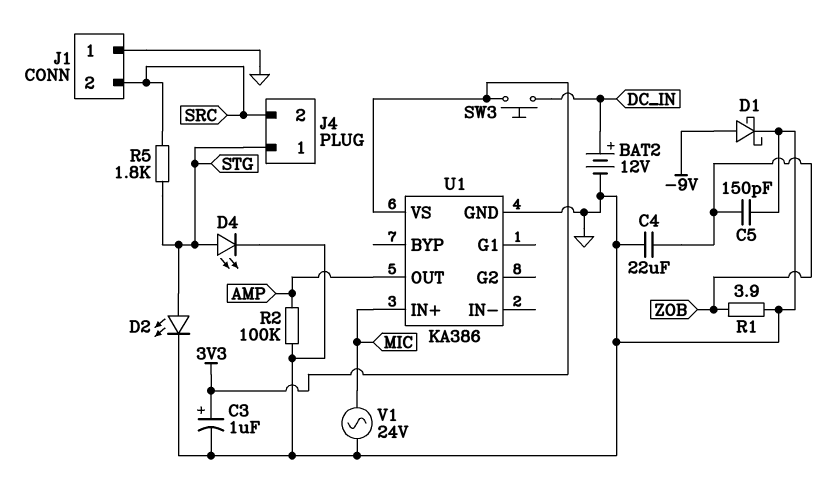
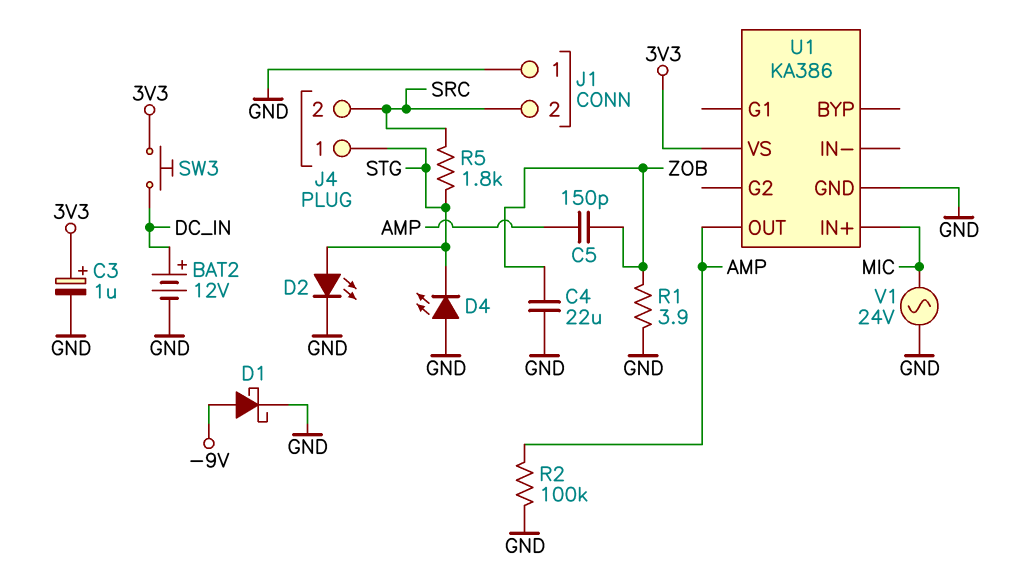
C5: 150pF (GND, ZOB) -> 150pF (AMP, ZOB)
D4: LED (A STG, K GND) -> LED (A GND, K STG)

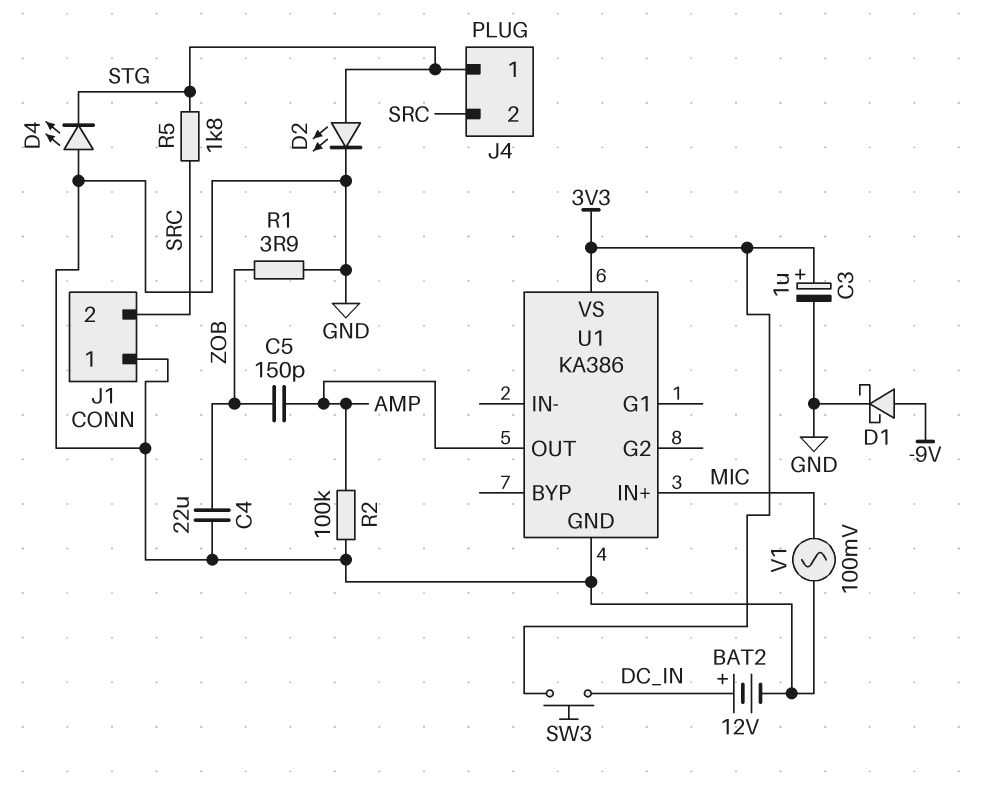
V1: AC 24V (GND, MIC) -> AC 100mV (GND, MIC)

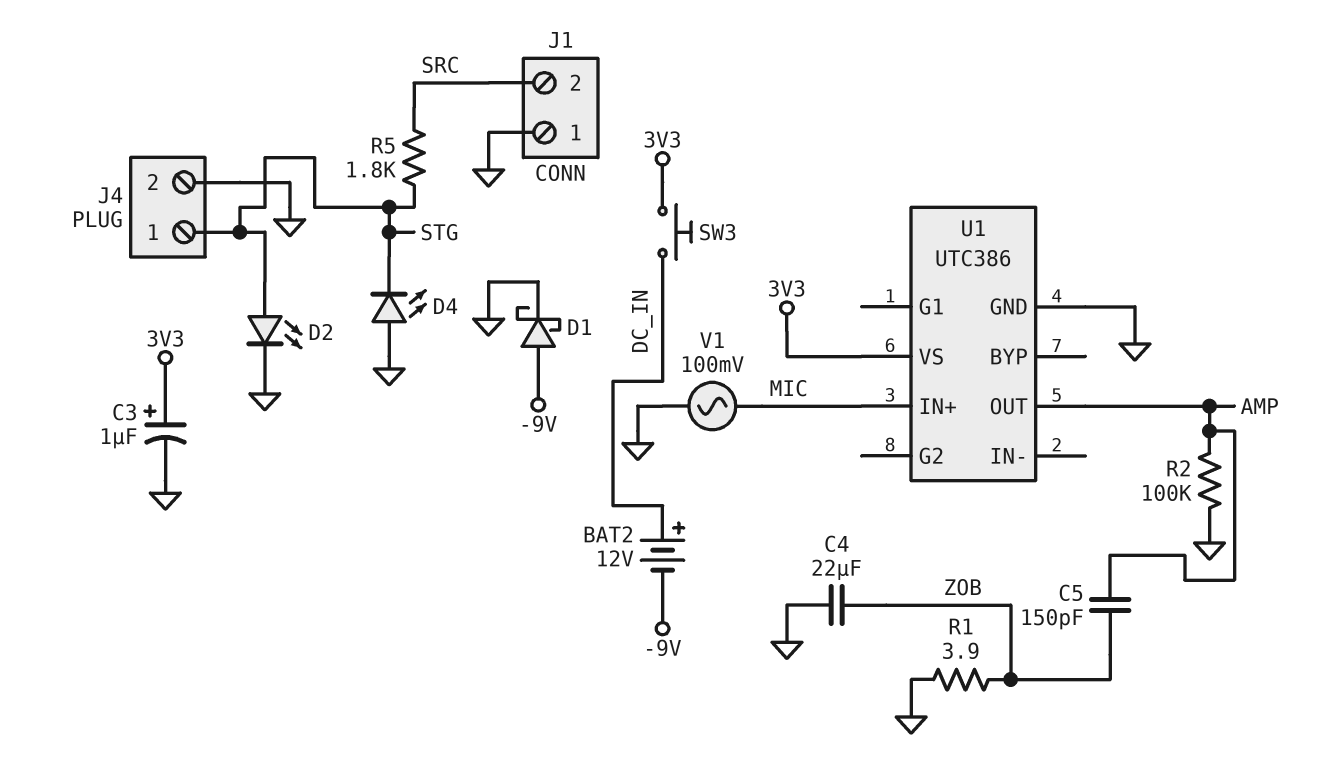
BAT2: 12V (plus DC_IN, minus GND) -> 12V (plus DC_IN, minus -9V)
J4 pin 2: SRC -> GND
U1: KA386 -> UTC386

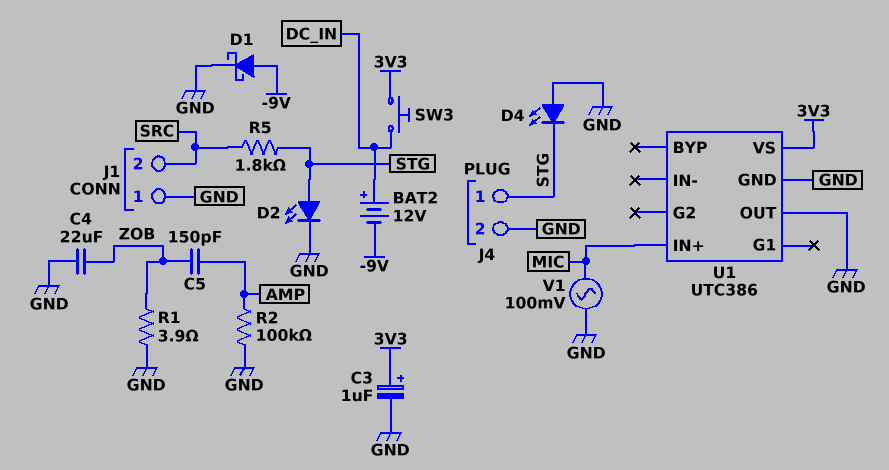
U1 pin OUT: AMP -> GND

